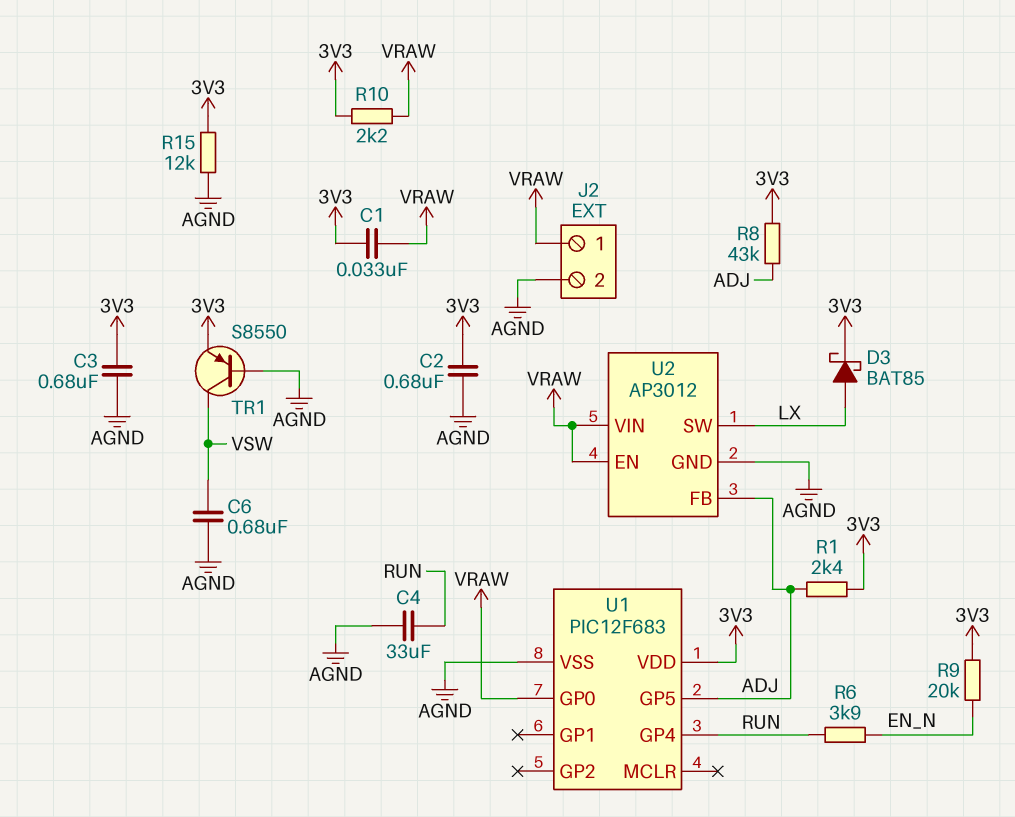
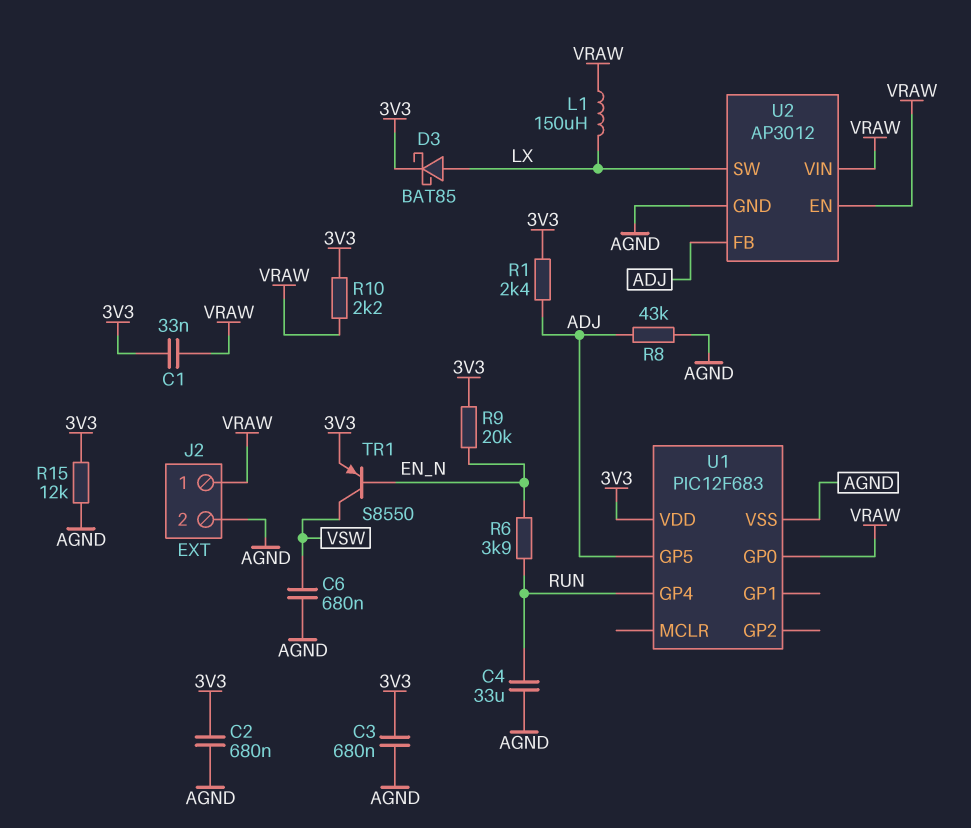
L1: none -> 150uH (LX, VRAW)
R8: 43k (3V3, ADJ) -> 43k (ADJ, AGND)
TR1: PNP S8550 (B AGND, C VSW, E 3V3) -> PNP S8550 (B EN_N, C VSW, E 3V3)

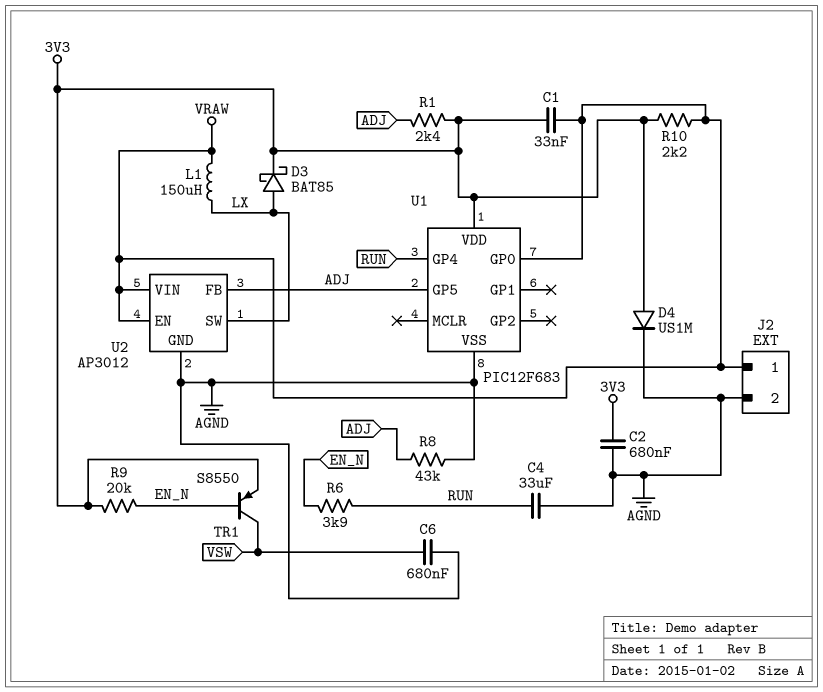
C3: 680nF (3V3, AGND) -> none
D4: none -> diode US1M (A 3V3, K AGND)
R15: 12k (3V3, AGND) -> none

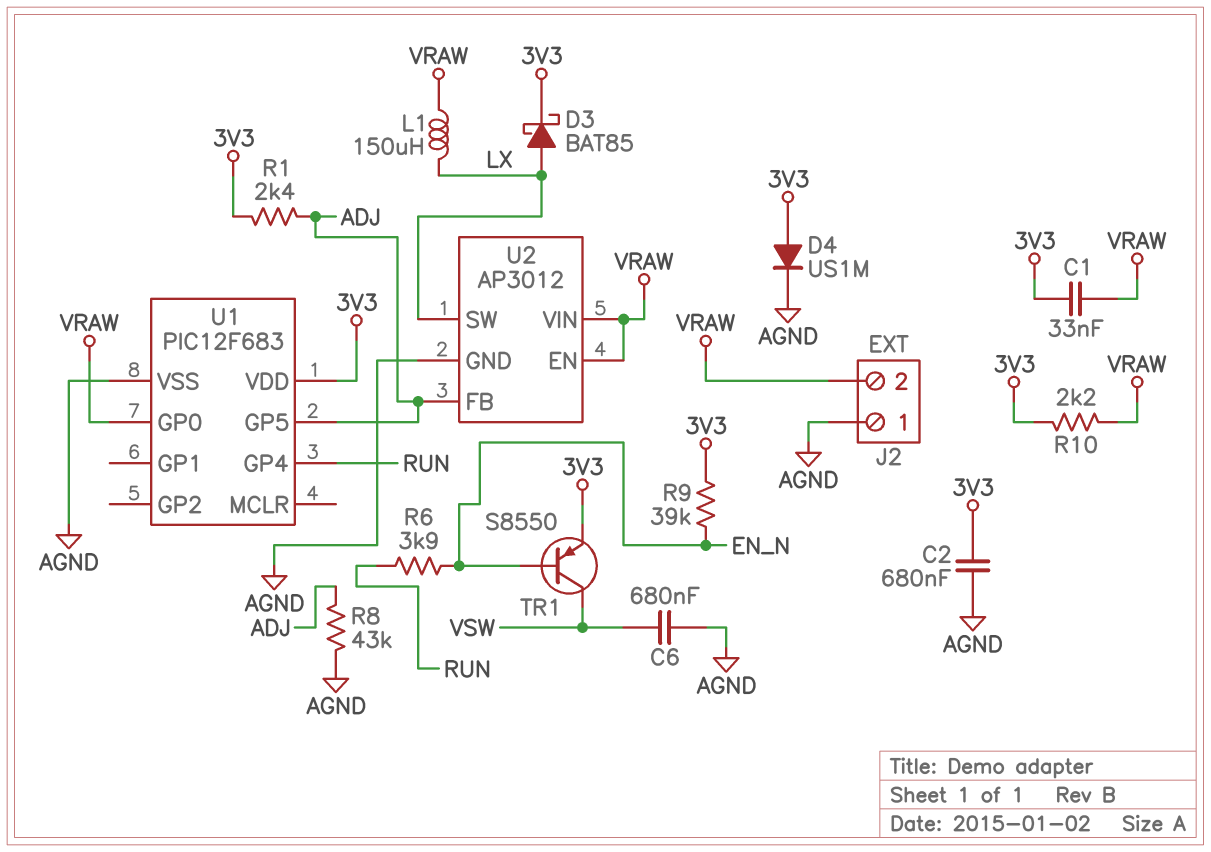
C4: 33uF (AGND, RUN) -> none
J2 pin 1: VRAW -> AGND
J2 pin 2: AGND -> VRAW
R9: 20k (3V3, EN_N) -> 39k (3V3, EN_N)

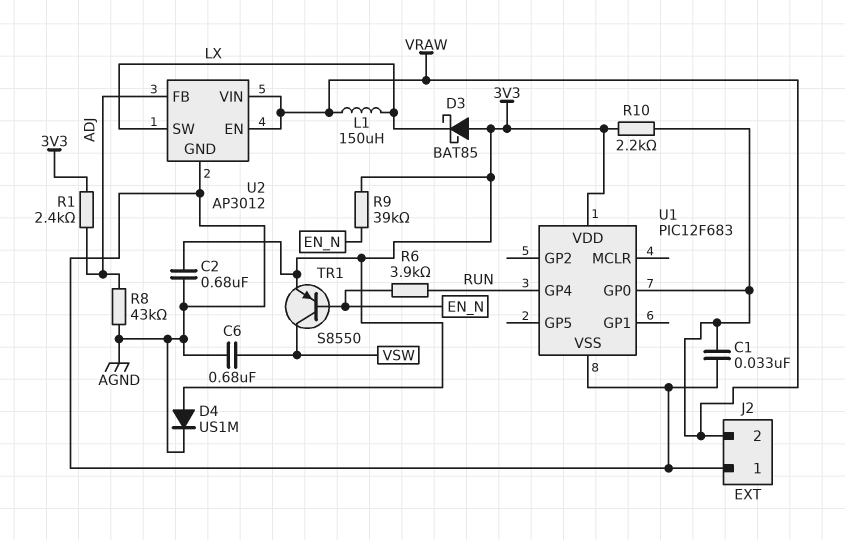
C1: 33nF (3V3, VRAW) -> 33nF (AGND, VRAW)
D3: schottky BAT85 (A LX, K 3V3) -> schottky BAT85 (A 3V3, K LX)
U1 pin GP5: ADJ -> none

